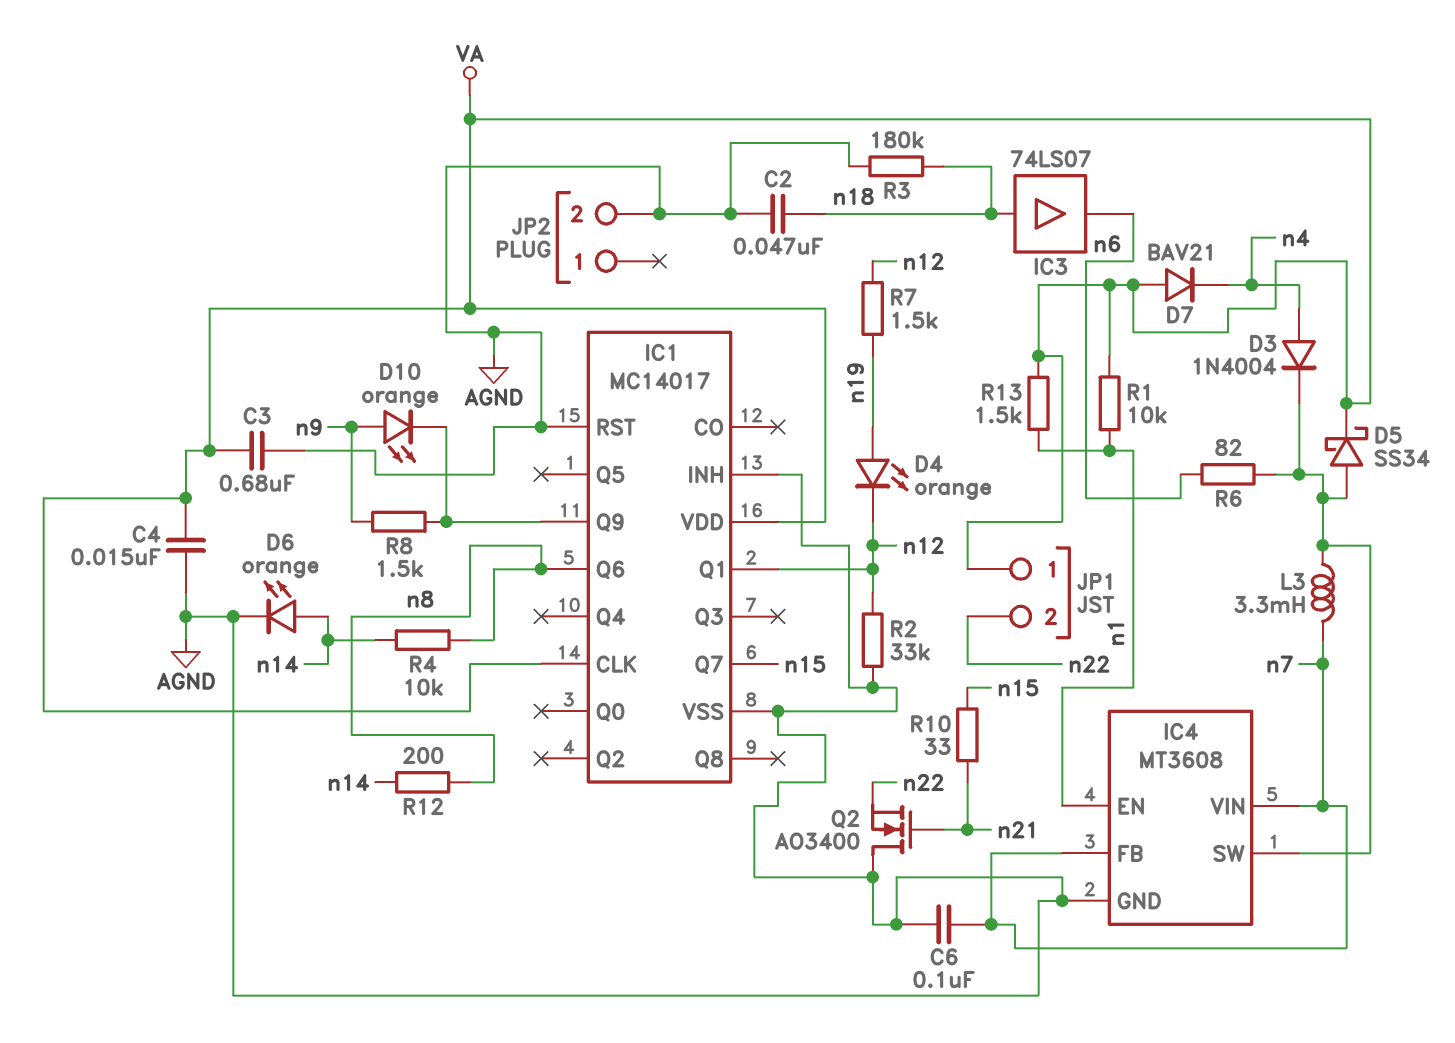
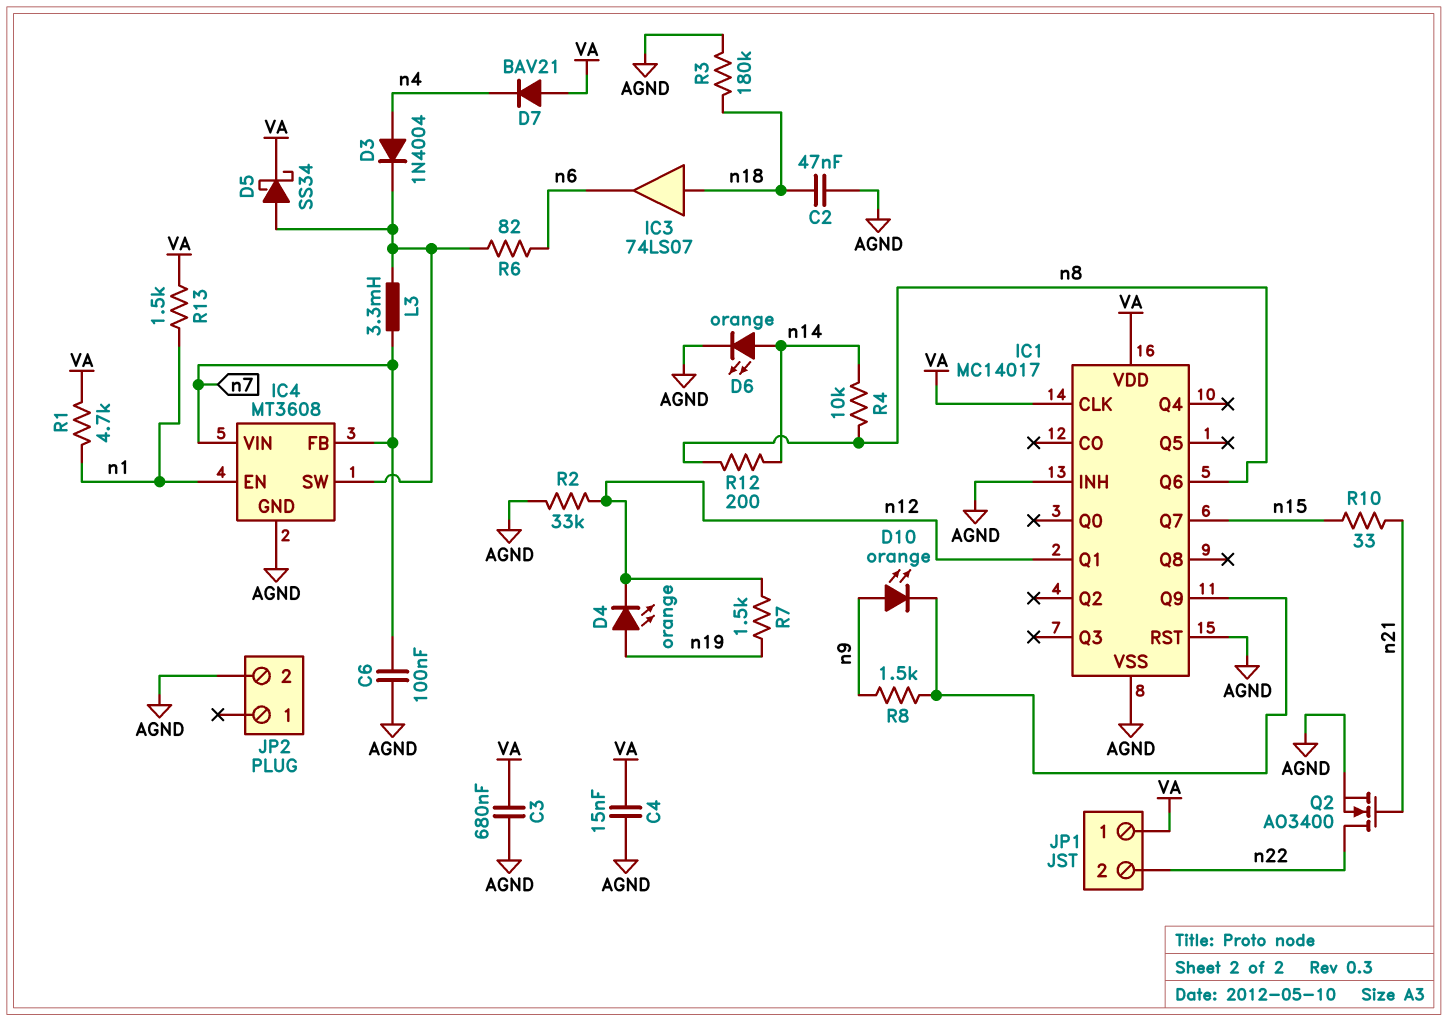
Q2: NMOS AO3400 (G n21, D AGND, S n22) -> NMOS AO3400 (G n21, D n22, S AGND)
R1: 10k (VA, n1) -> 4.7k (VA, n1)

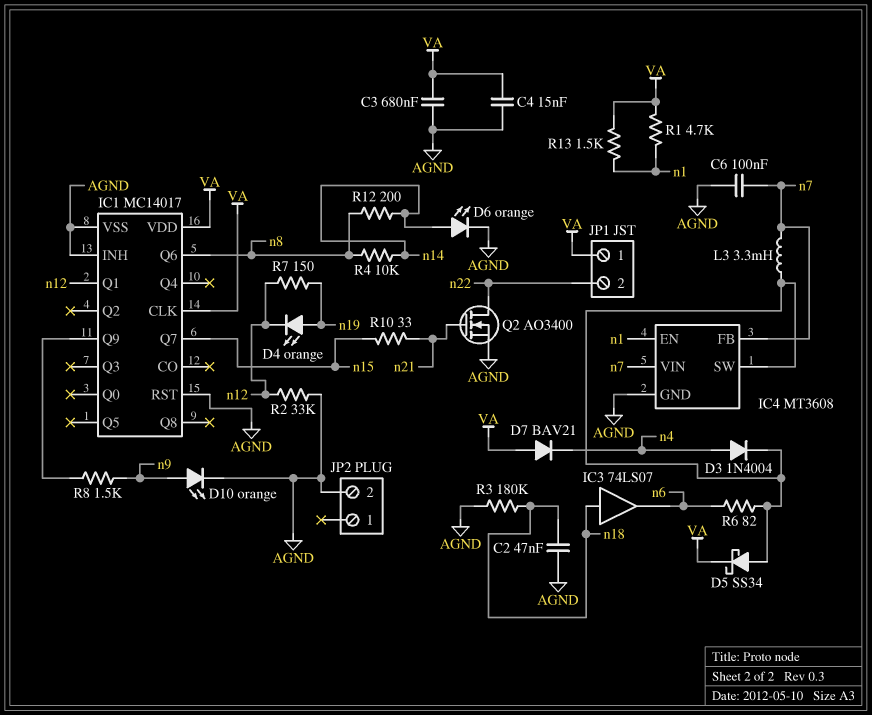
D10: LED orange (A n9, K IC1/Q9) -> LED orange (A n9, K AGND)
R7: 1.5k (n12, n19) -> 150 (n12, n19)

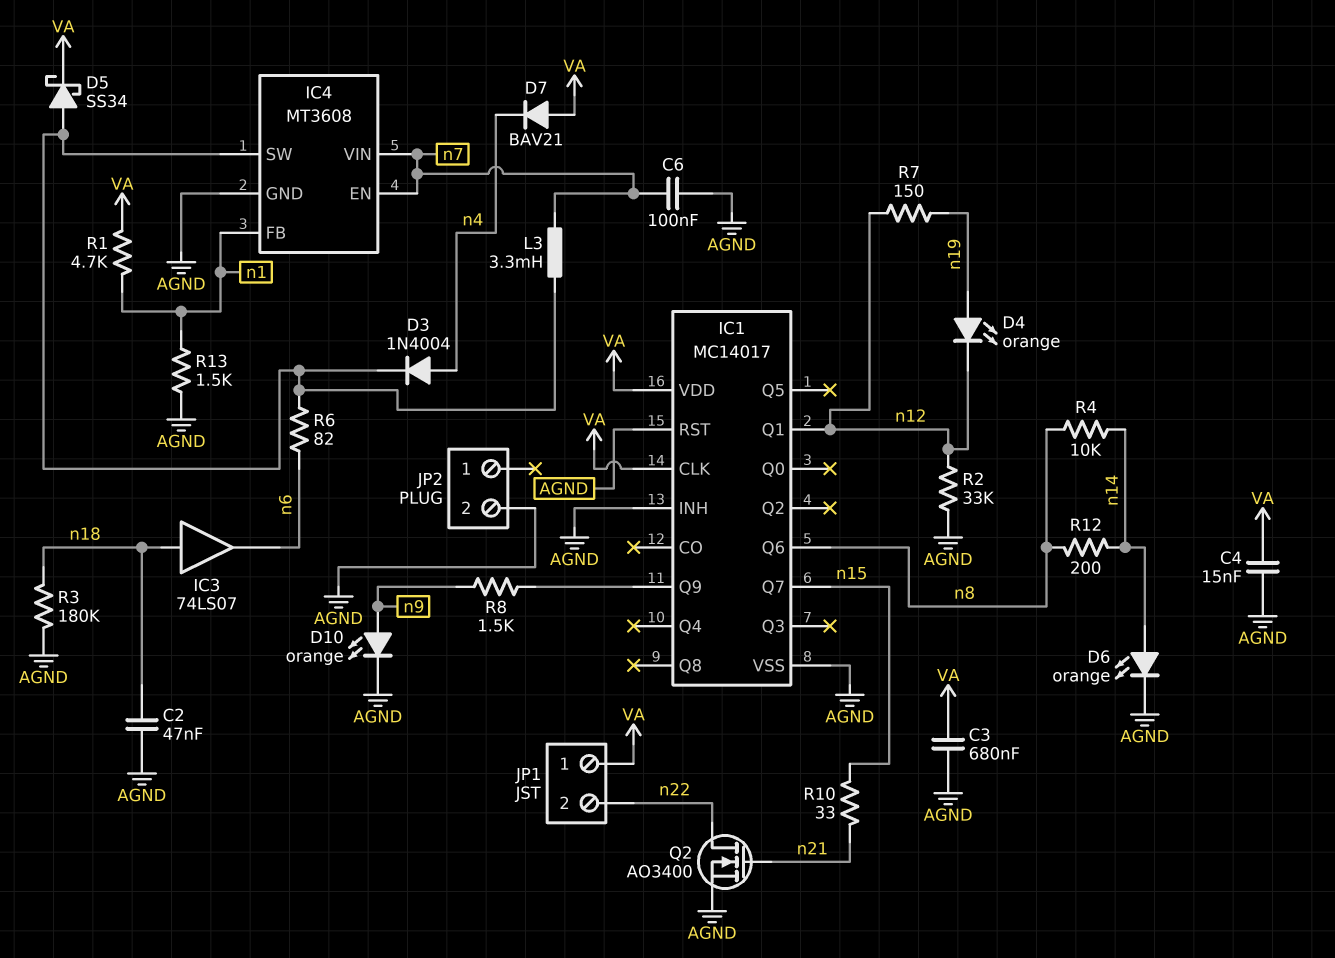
IC4 pin EN: n1 -> n7
IC4 pin FB: n7 -> n1
R13: 1.5k (VA, n1) -> 1.5k (AGND, n1)

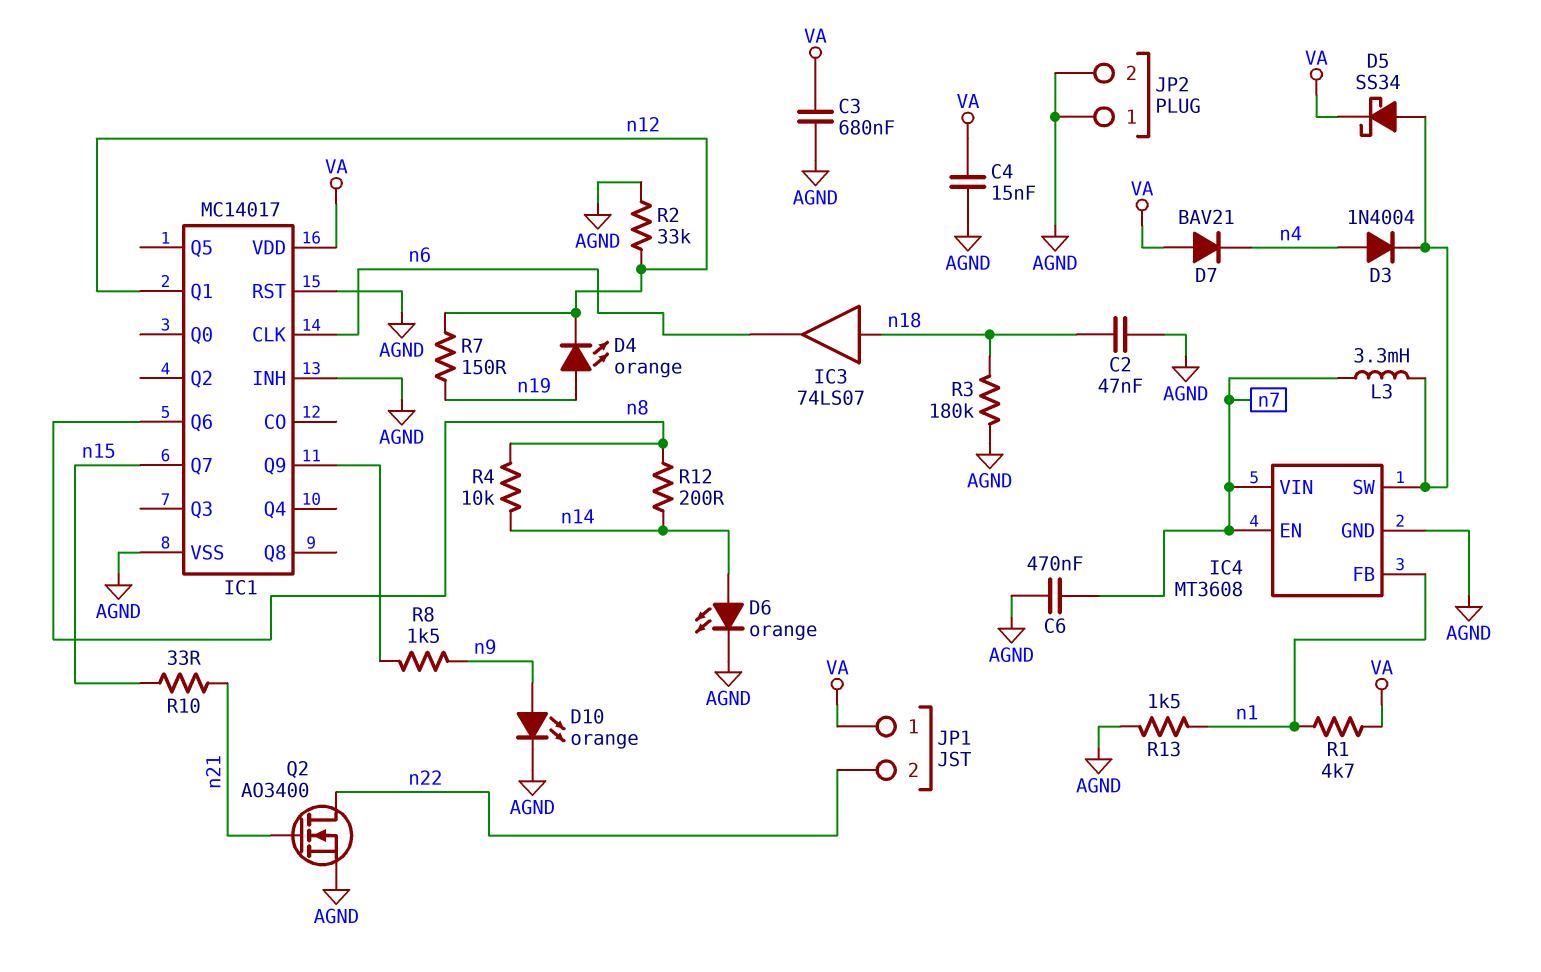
C6: 100nF (AGND, n7) -> 470nF (AGND, n7)
IC1 pin CLK: VA -> n6
JP2 pin 1: none -> AGND
R6: 82 (IC4/SW, n6) -> none

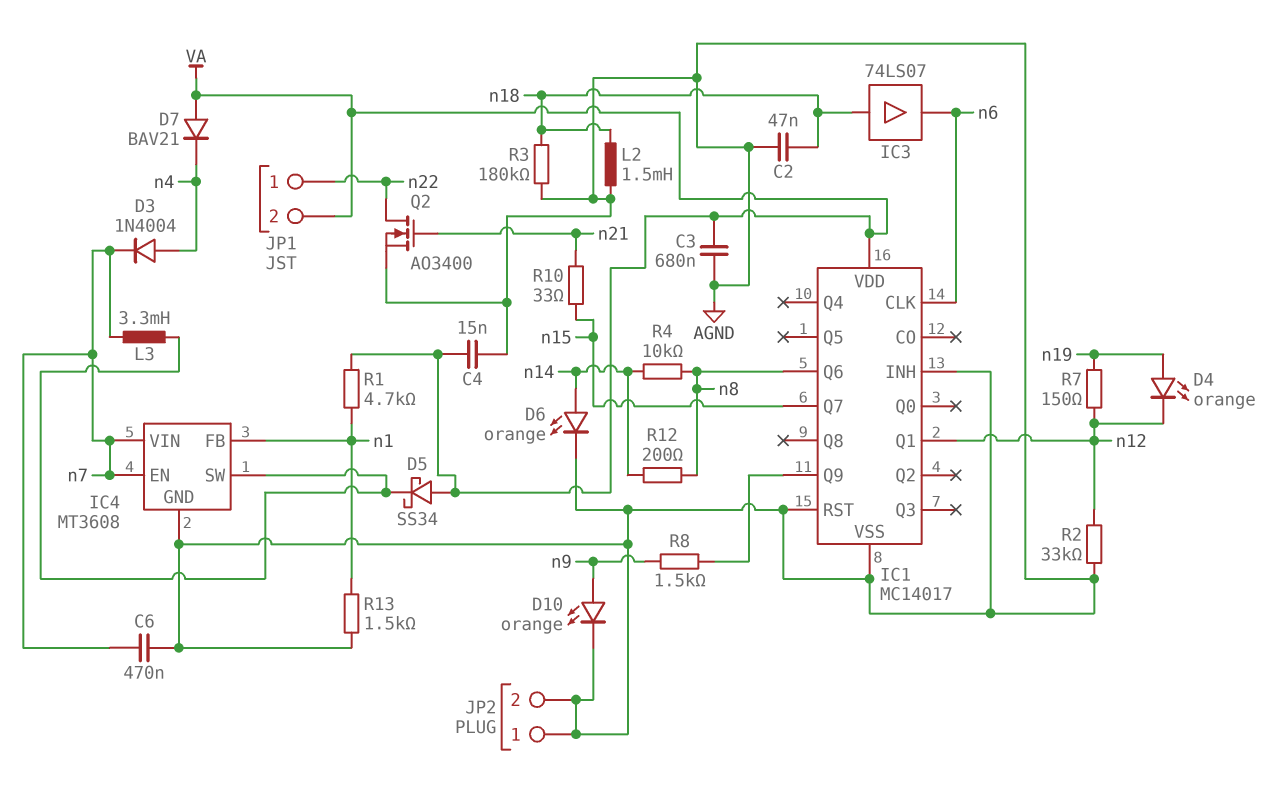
D3: diode 1N4004 (A n4, K IC4/SW) -> diode 1N4004 (A n4, K n7)
D5: schottky SS34 (A IC4/SW, K VA) -> schottky SS34 (A VA, K IC4/SW)
JP1 pin 1: VA -> n22
JP1 pin 2: n22 -> VA
L2: none -> 1.5mH (AGND, n18)

